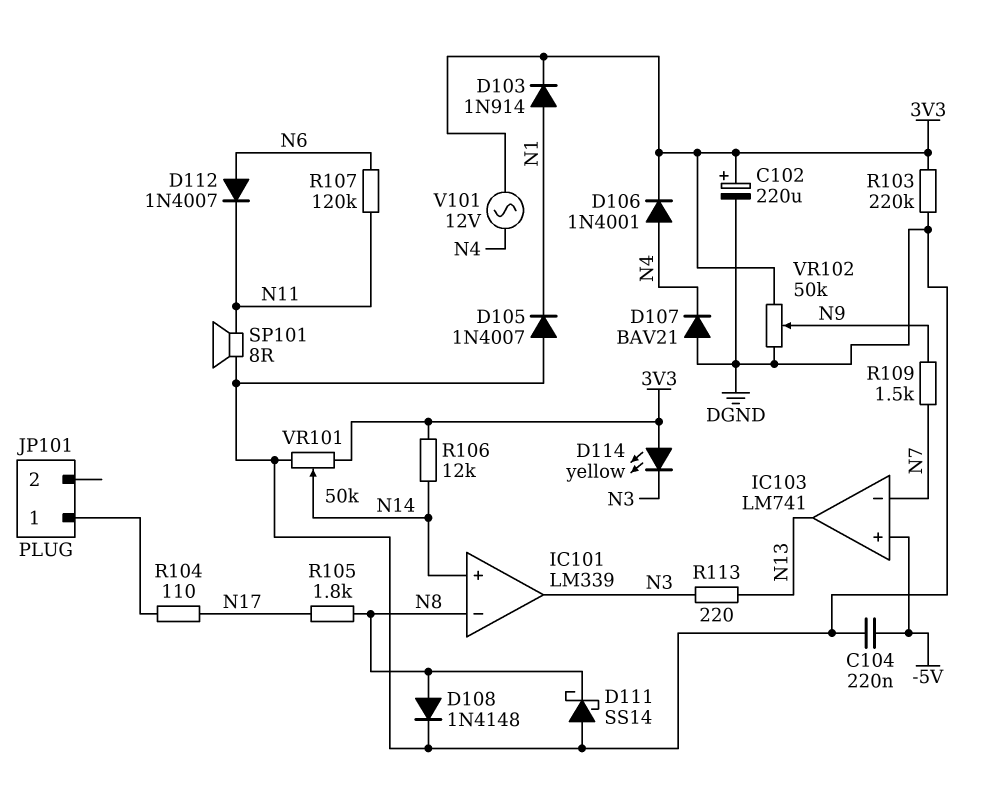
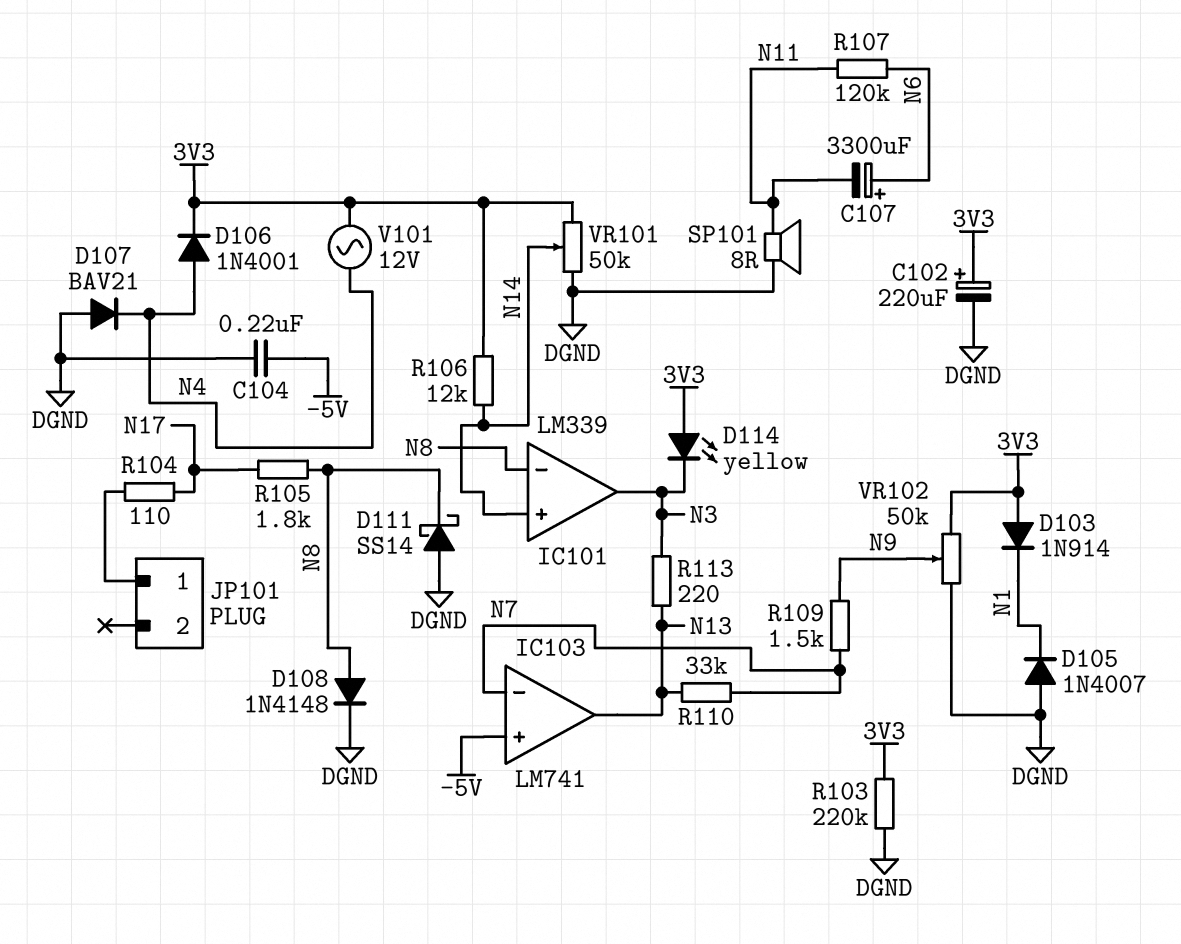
C107: none -> 3300uF (plus N6, minus N11)
D103: diode 1N914 (A N1, K 3V3) -> diode 1N914 (A 3V3, K N1)
D112: diode 1N4007 (A N6, K N11) -> none
R110: none -> 33k (N7, N13)

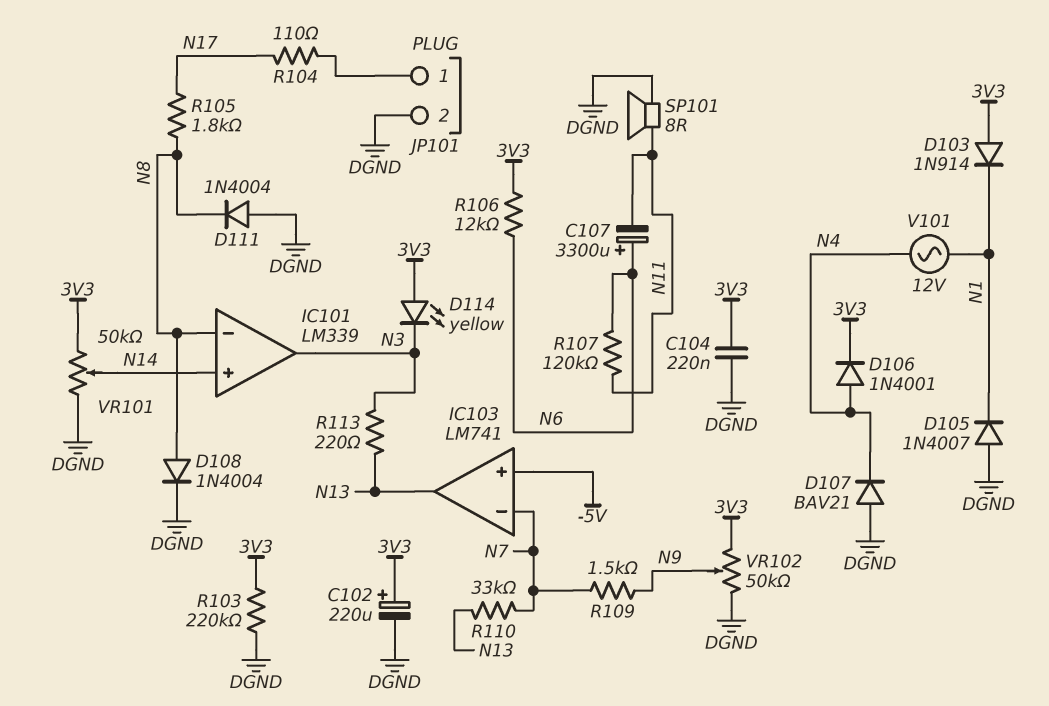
C104: 220nF (-5V, DGND) -> 220nF (3V3, DGND)
D108: diode 1N4148 (A N8, K DGND) -> diode 1N4004 (A N8, K DGND)
D111: schottky SS14 (A DGND, K N8) -> diode 1N4004 (A DGND, K N8)
JP101 pin 2: none -> DGND
R106: 12k (3V3, N14) -> 12k (3V3, N6)
V101: AC 12V (3V3, N4) -> AC 12V (N1, N4)

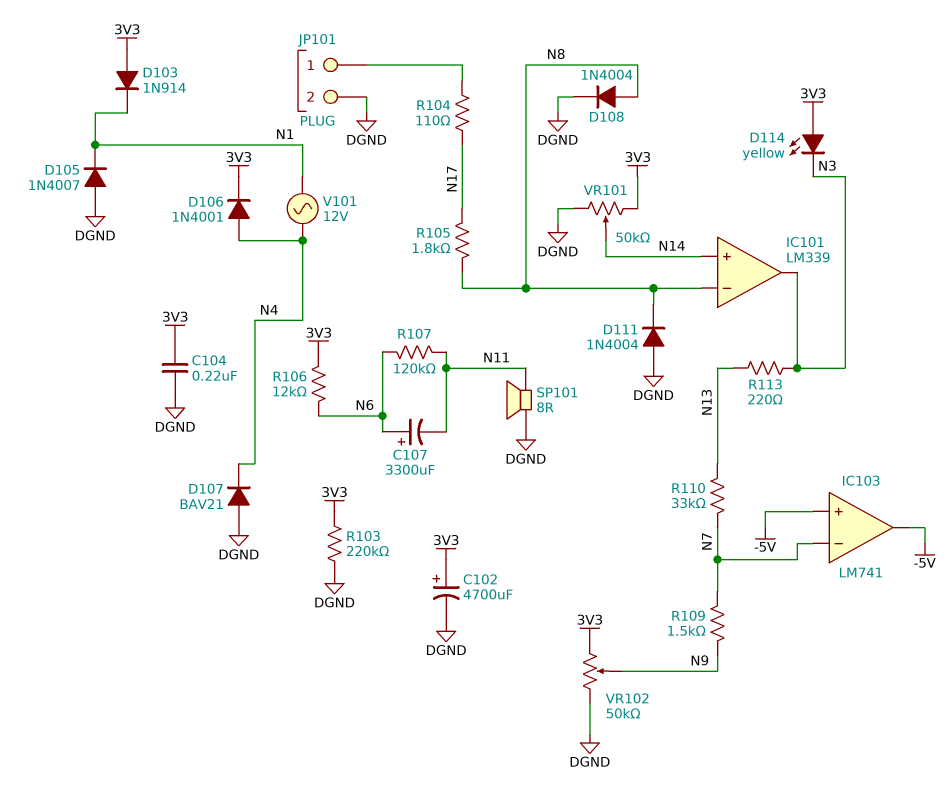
C102: 220uF (plus 3V3, minus DGND) -> 4700uF (plus 3V3, minus DGND)
IC103 pin out: N13 -> -5V

